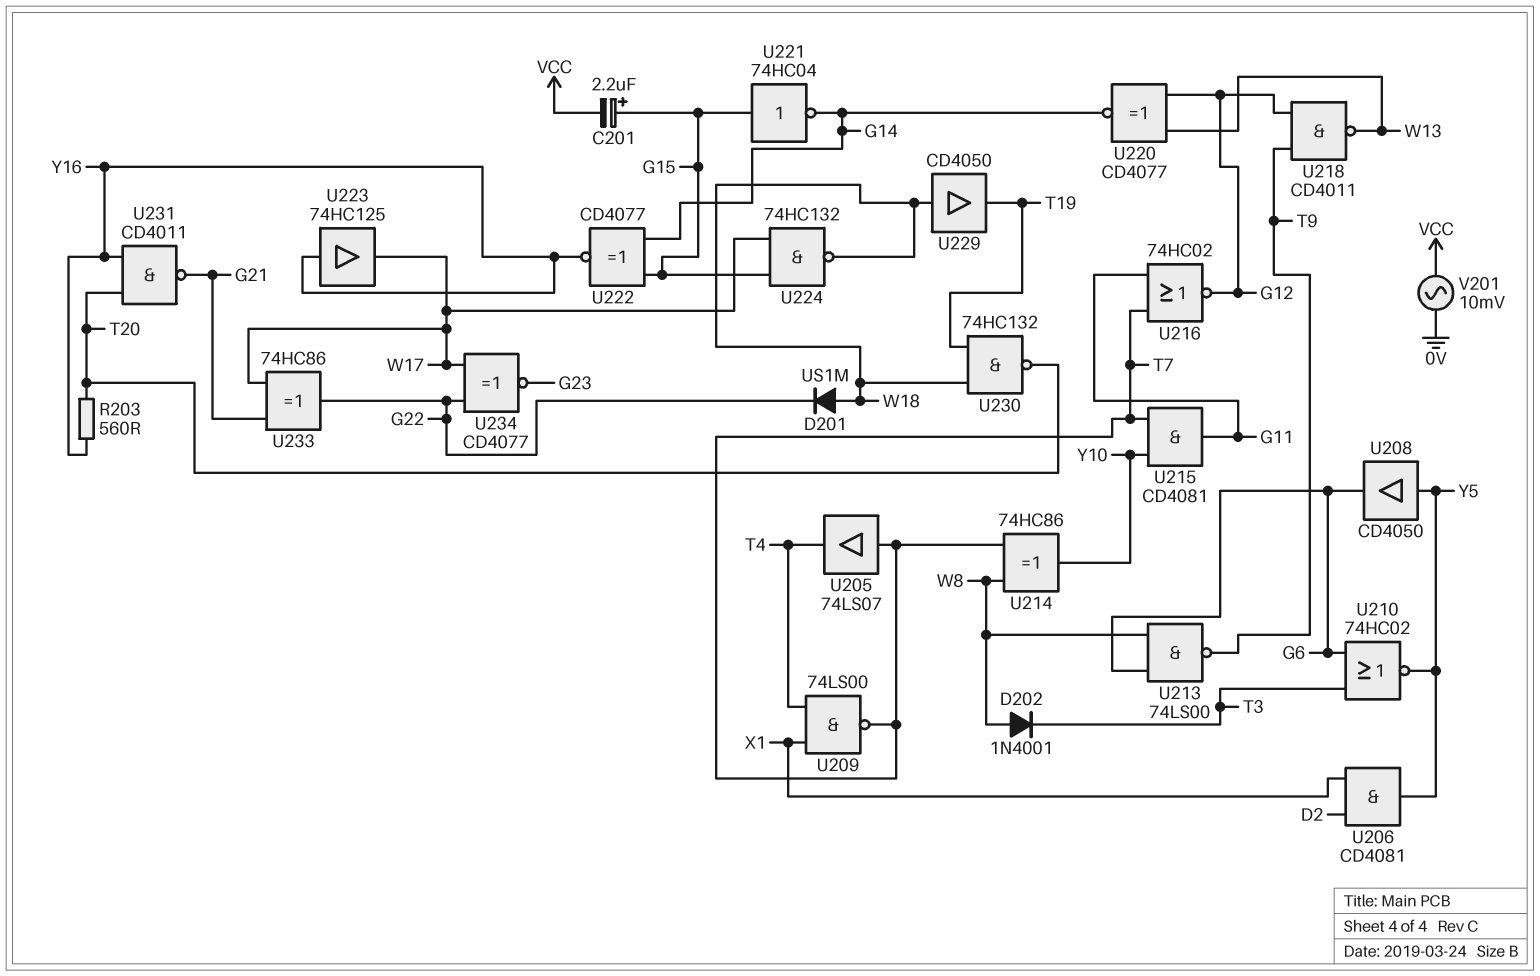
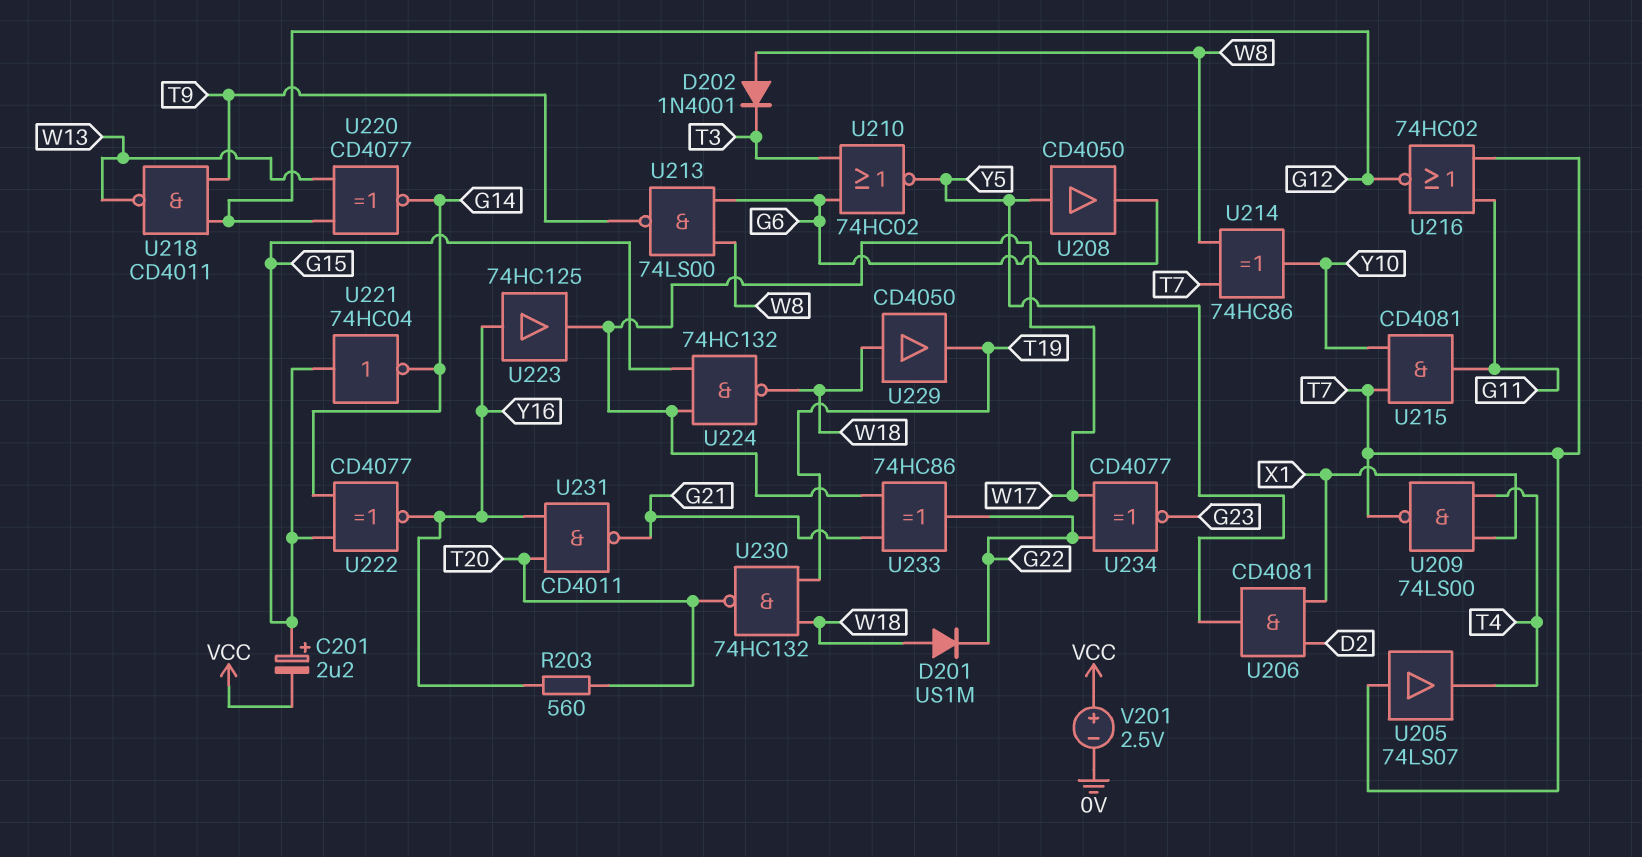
V201: AC 10mV (0V, VCC) -> 2.5V (plus VCC, minus 0V)

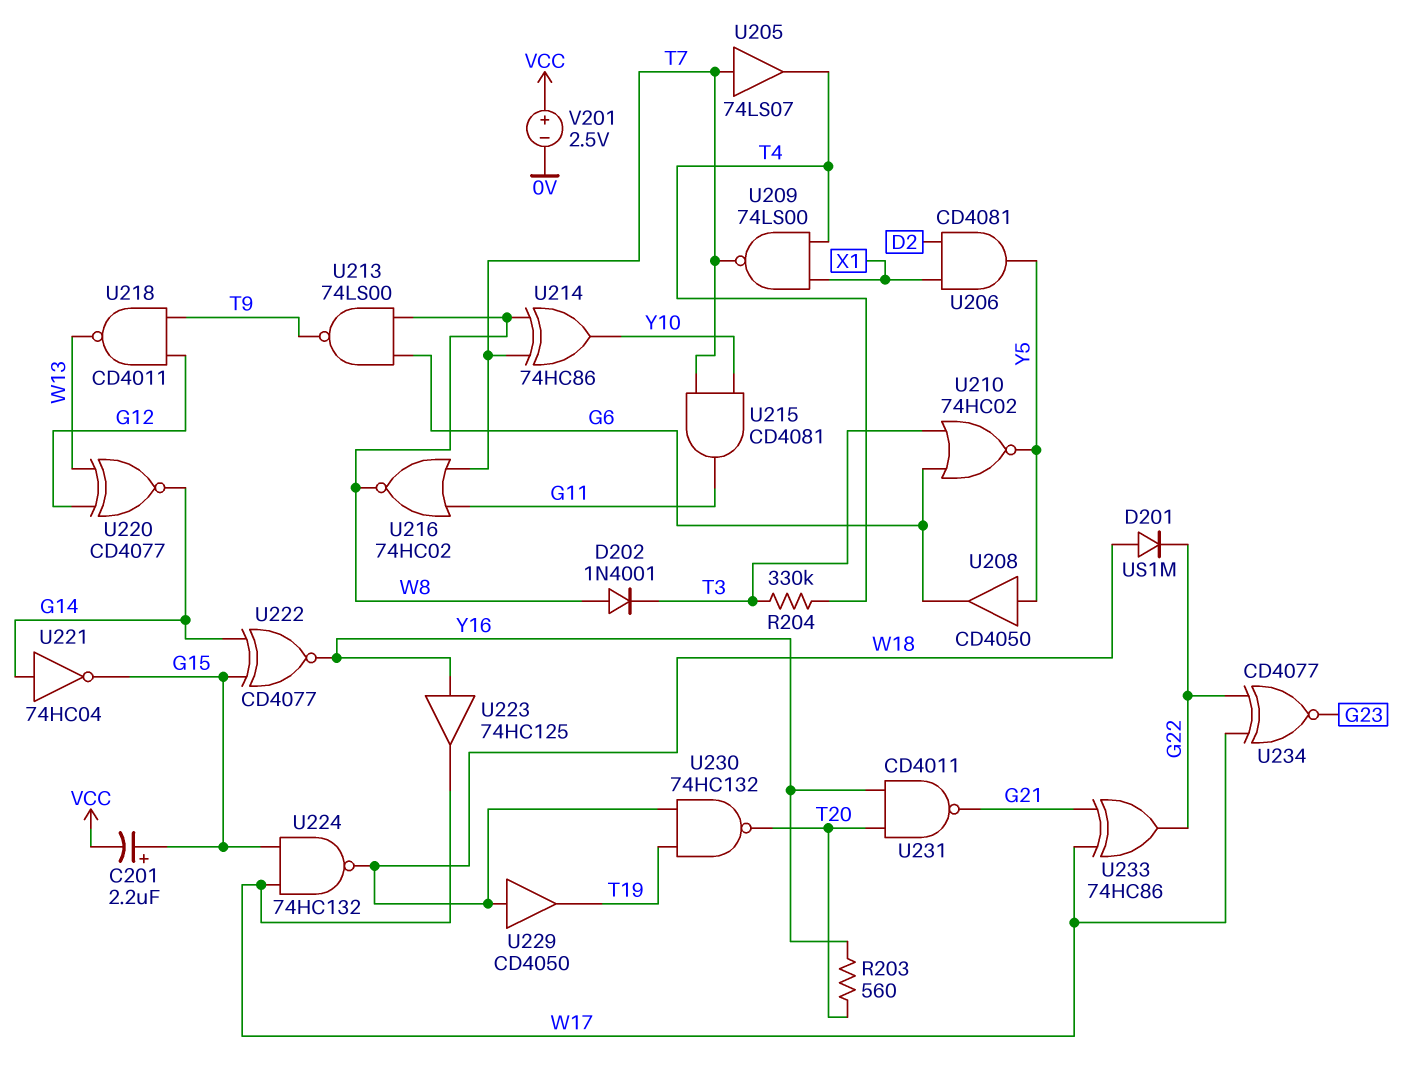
R204: none -> 330k (T3, T4)
U216: NOR 74HC02 (in G11, in T7, out G12) -> NOR 74HC02 (in G11, in T7, out W8)
U221: NOT 74HC04 (in G15, out G14) -> NOT 74HC04 (in G14, out G15)

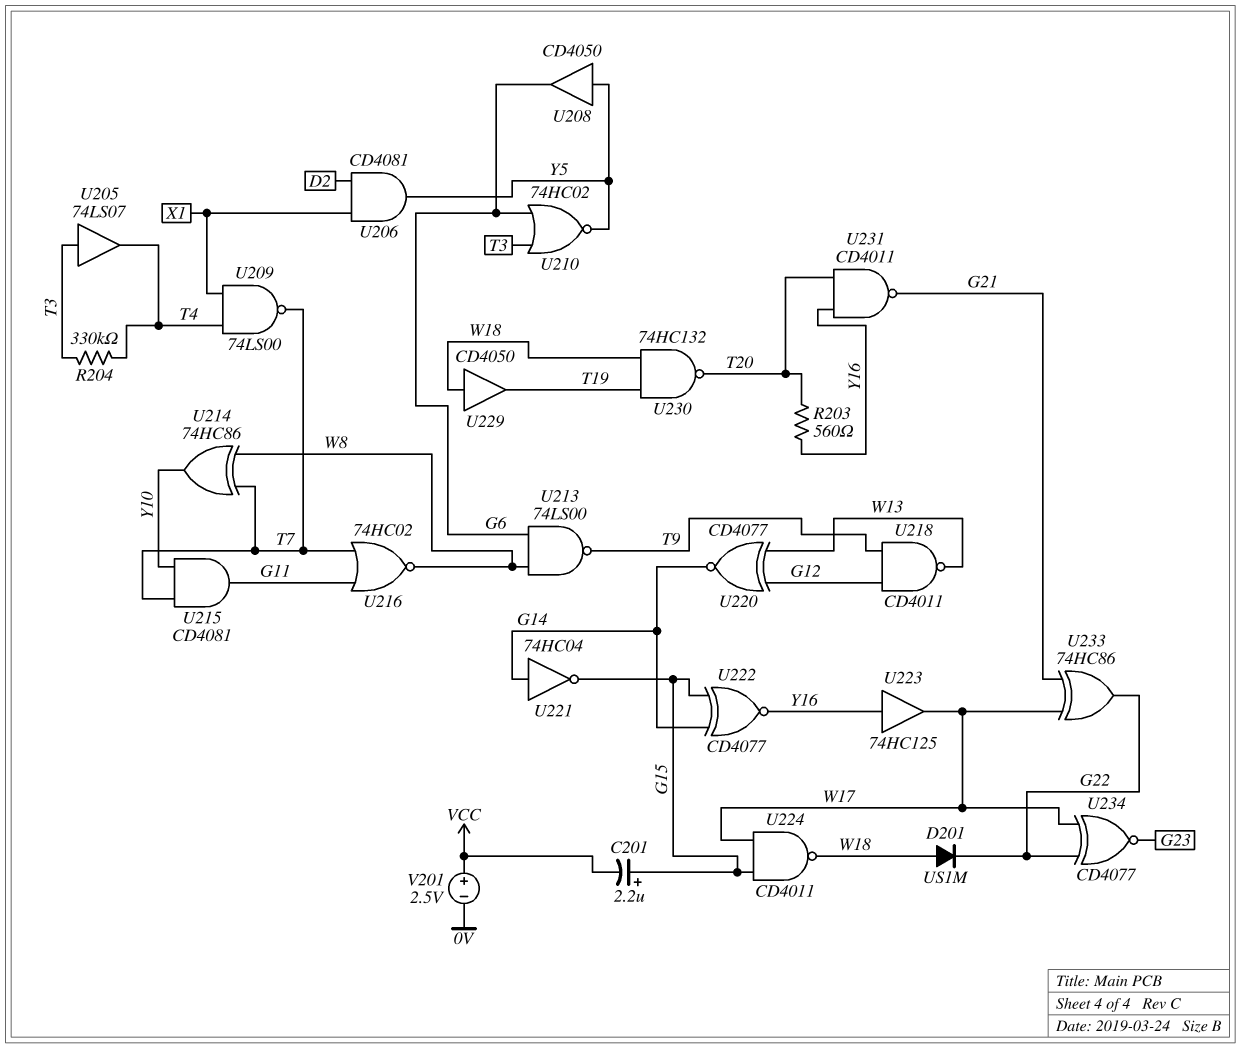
D202: diode 1N4001 (A W8, K T3) -> none
U205: buffer 74LS07 (in T7, out T4) -> buffer 74LS07 (in T3, out T4)
U224: NAND 74HC132 (in G15, in W17, out W18) -> NAND CD4011 (in G15, in W17, out W18)

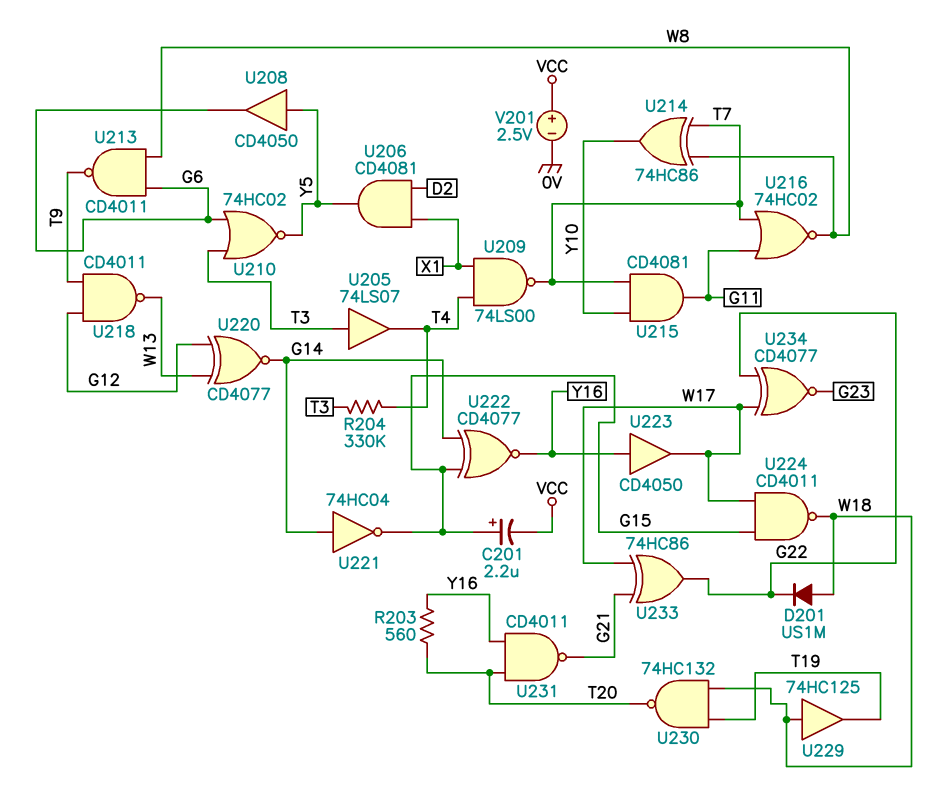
U213: NAND 74LS00 (in G6, in W8, out T9) -> NAND CD4011 (in G6, in W8, out T9)
U223: buffer 74HC125 (in Y16, out W17) -> buffer CD4050 (in Y16, out W17)
U229: buffer CD4050 (in W18, out T19) -> buffer 74HC125 (in W18, out T19)

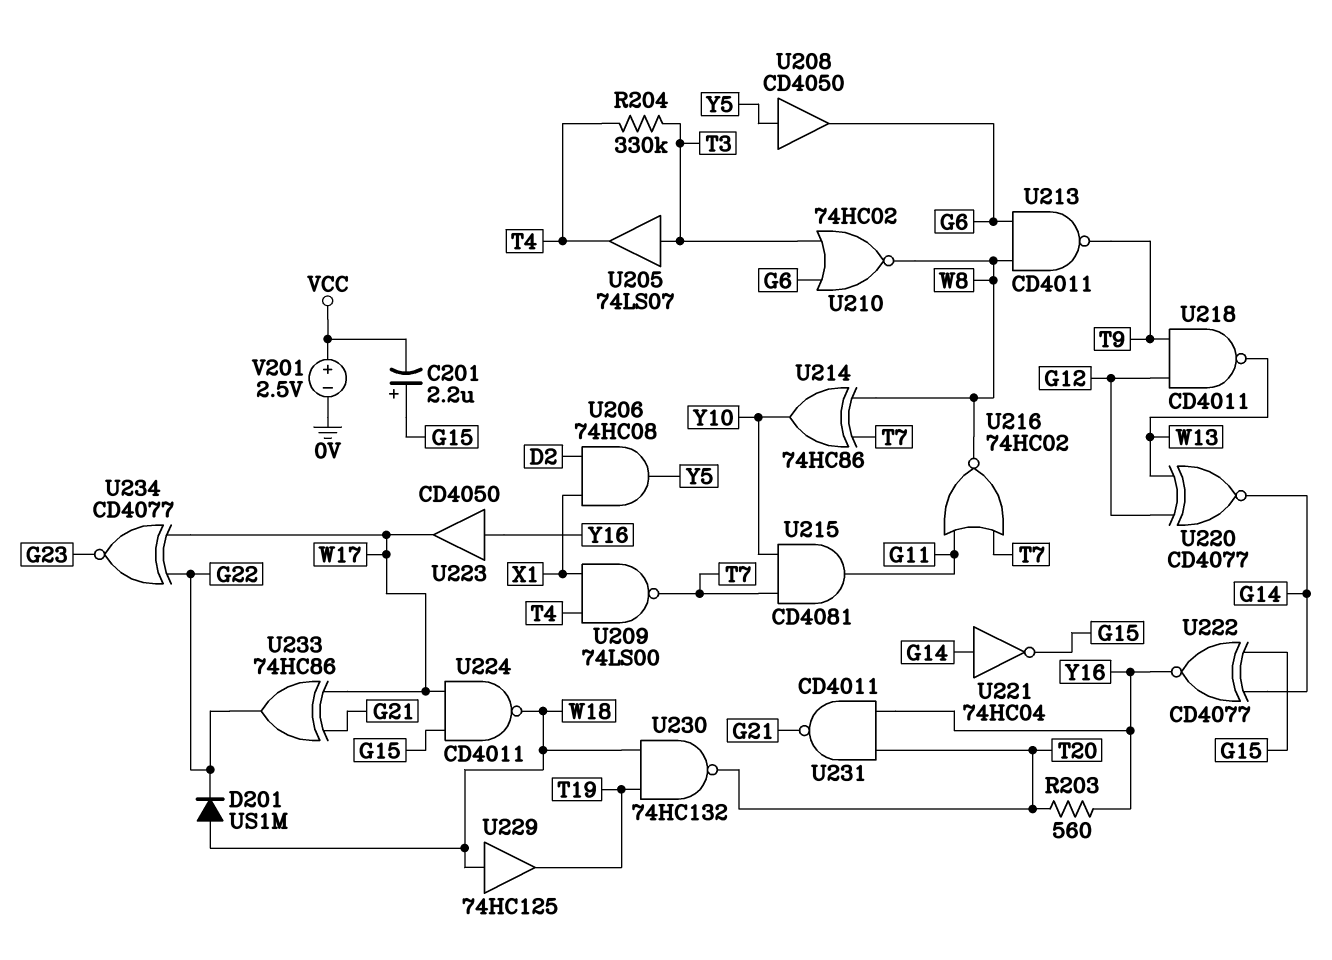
U206: AND CD4081 (in D2, in X1, out Y5) -> AND 74HC08 (in D2, in X1, out Y5)
U210: NOR 74HC02 (in G6, in T3, out Y5) -> NOR 74HC02 (in G6, in T3, out W8)

